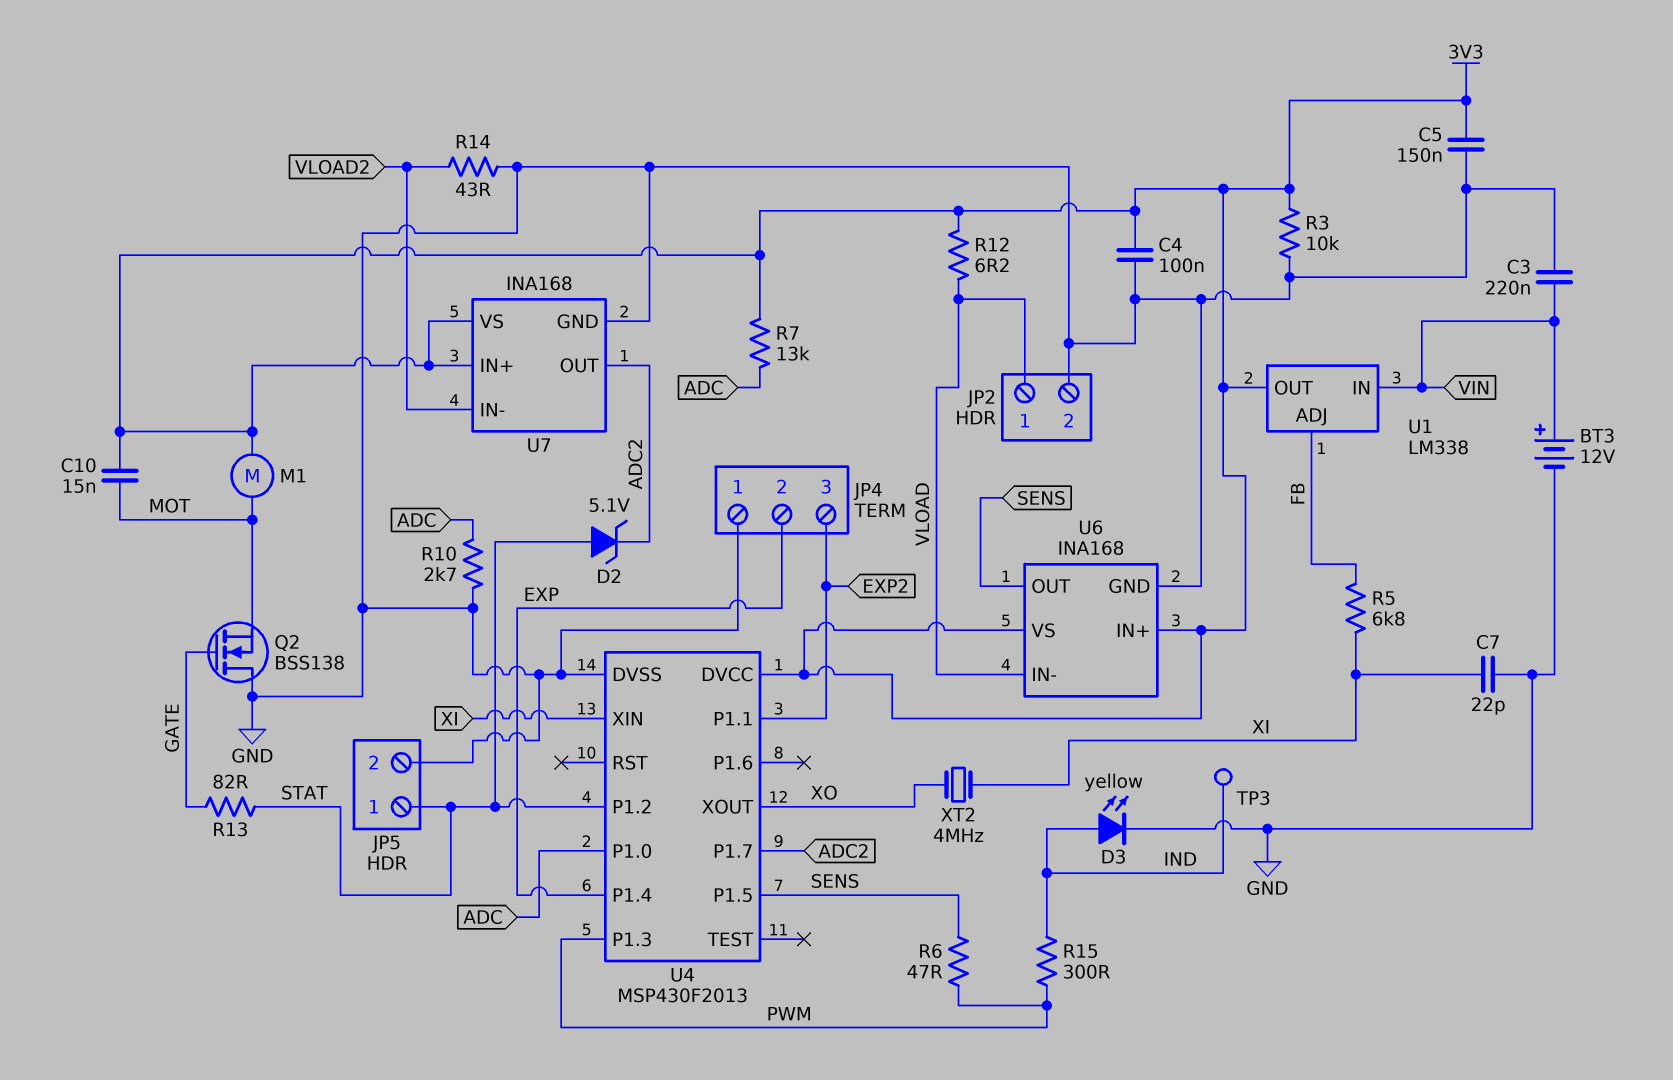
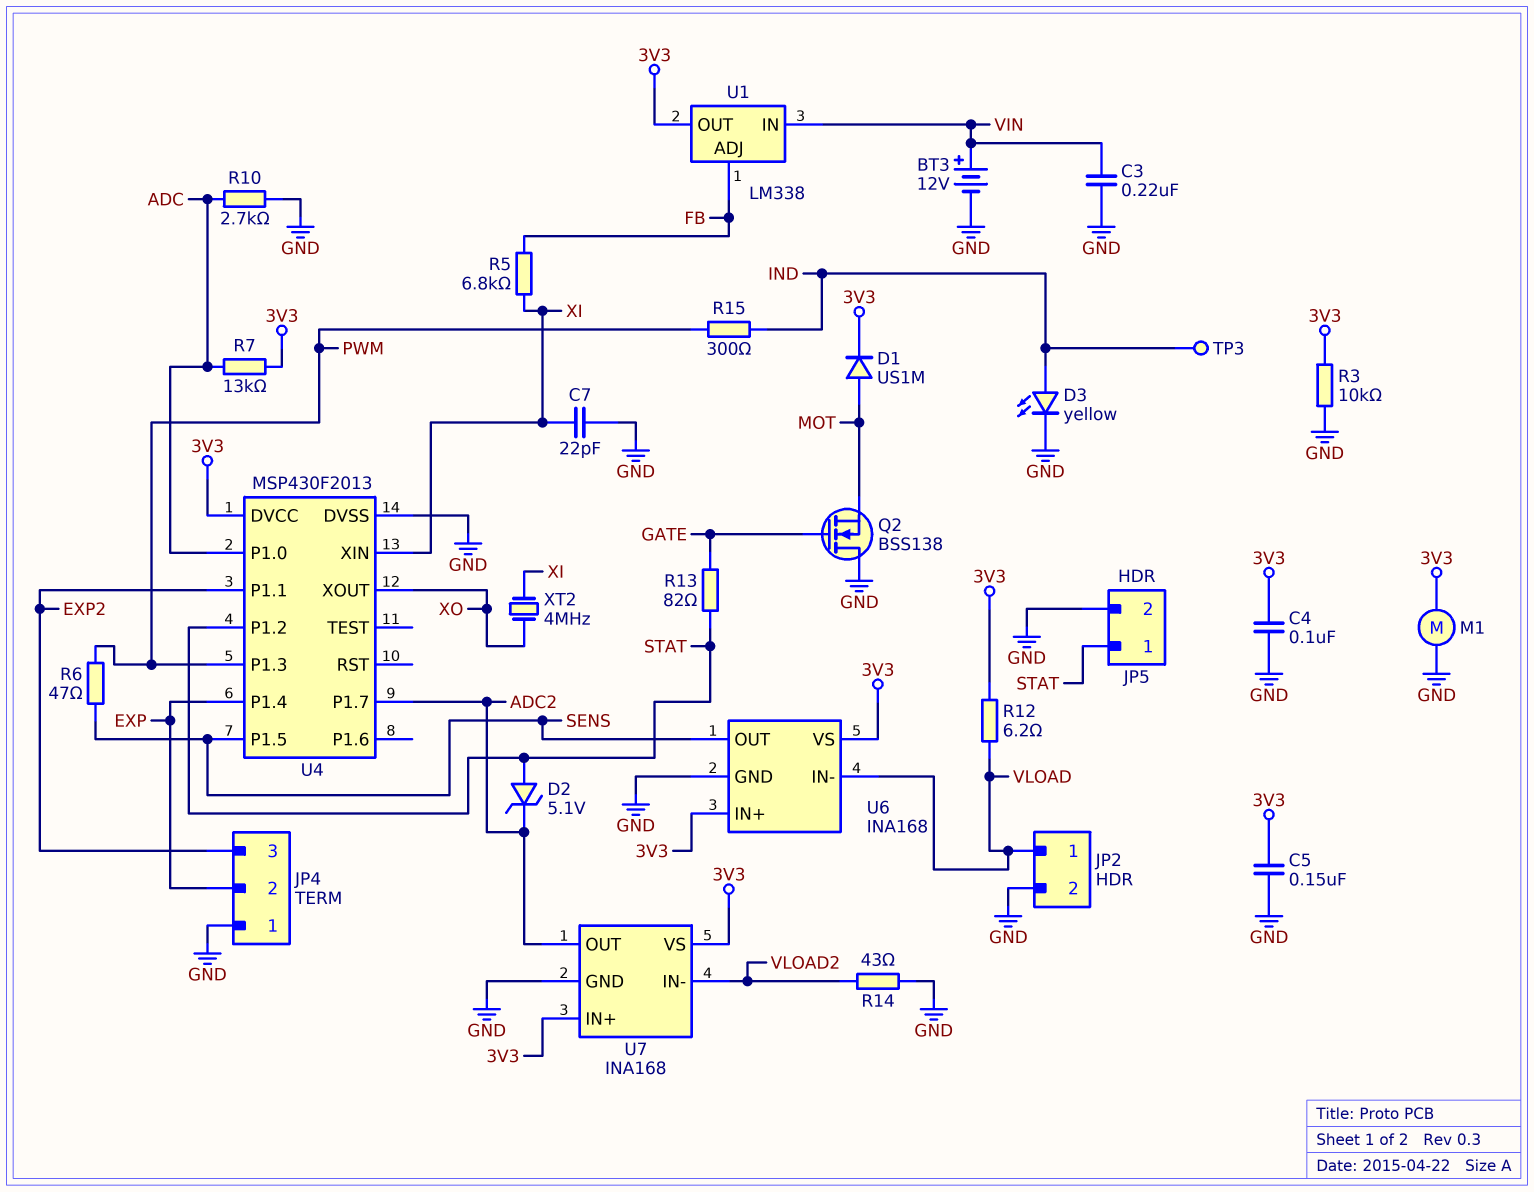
C10: 15nF (3V3, MOT) -> none
D1: none -> diode US1M (A MOT, K 3V3)
M1: motor (3V3, MOT) -> motor (3V3, GND)

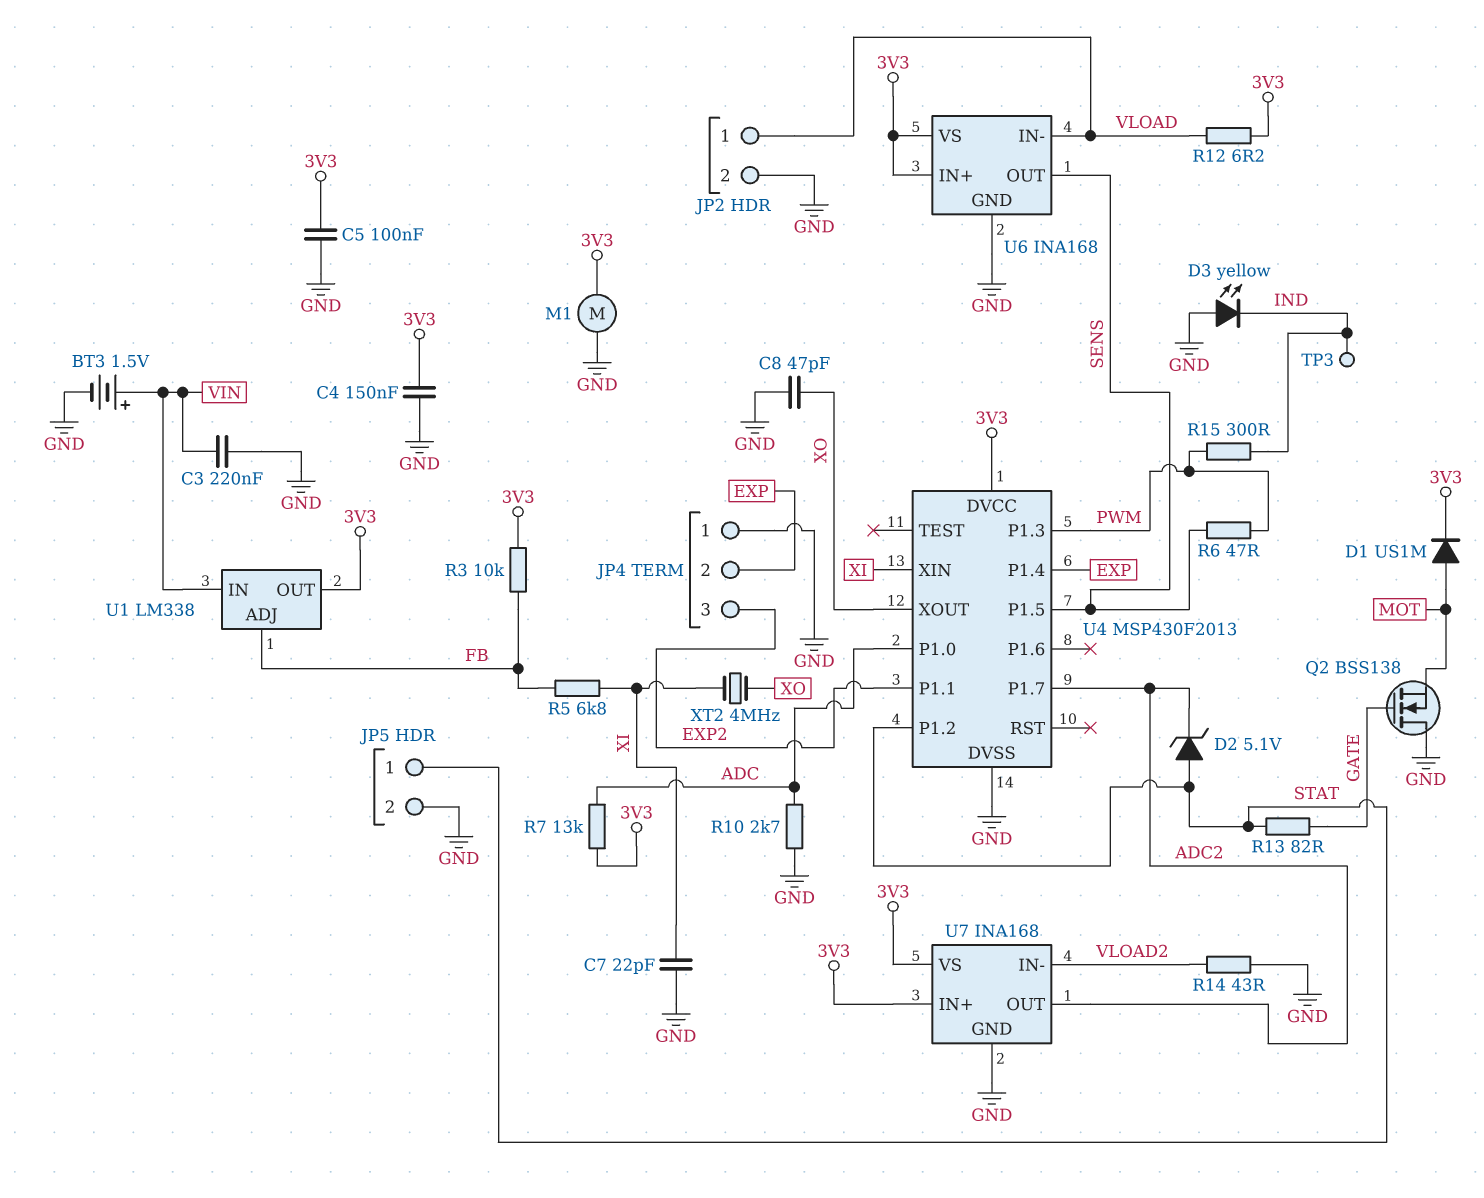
BT3: 12V (plus VIN, minus GND) -> 1.5V (plus VIN, minus GND)
C4: 100nF (3V3, GND) -> 150nF (3V3, GND)
C5: 150nF (3V3, GND) -> 100nF (3V3, GND)
C8: none -> 47pF (GND, XO)
D3: LED yellow (A IND, K GND) -> LED yellow (A GND, K IND)
R3: 10k (3V3, GND) -> 10k (3V3, FB)

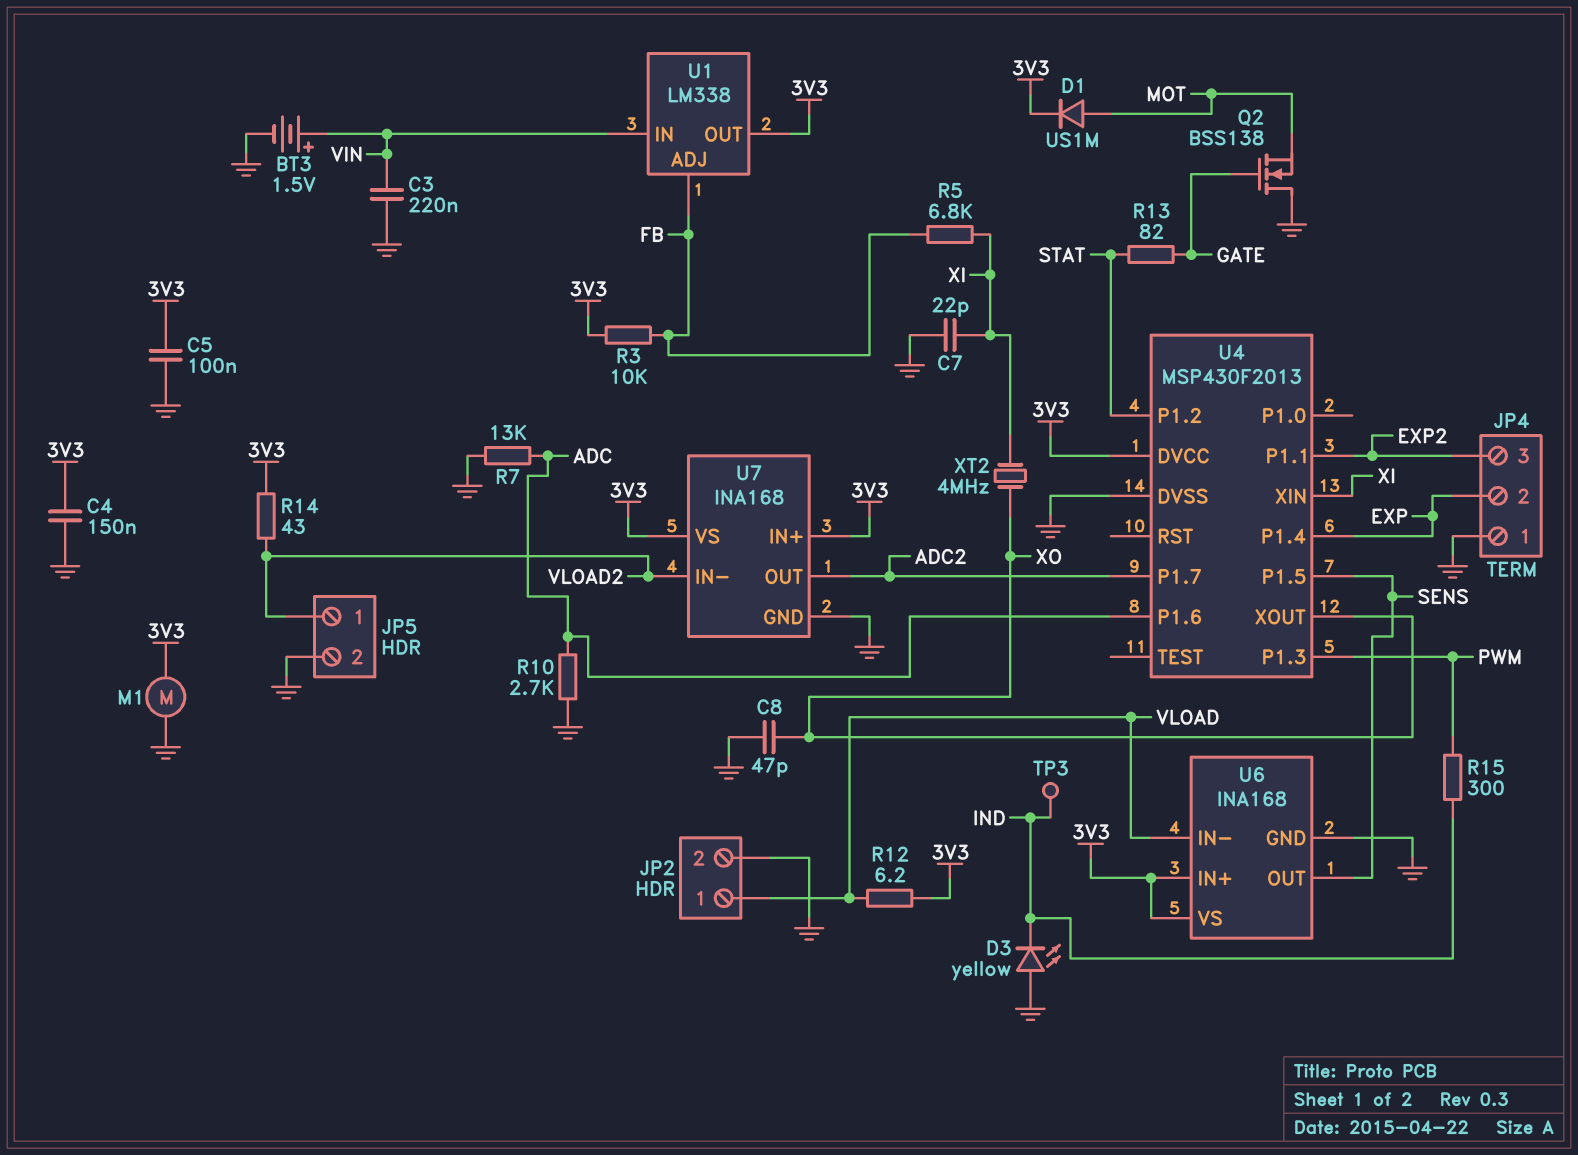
D2: zener 5.1V (A STAT, K ADC2) -> none
JP5 pin 1: STAT -> VLOAD2
R6: 47 (PWM, SENS) -> none
R7: 13k (3V3, ADC) -> 13k (ADC, GND)
R14: 43 (GND, VLOAD2) -> 43 (3V3, VLOAD2)
U4 pin P1.0: ADC -> none
U4 pin P1.6: none -> ADC

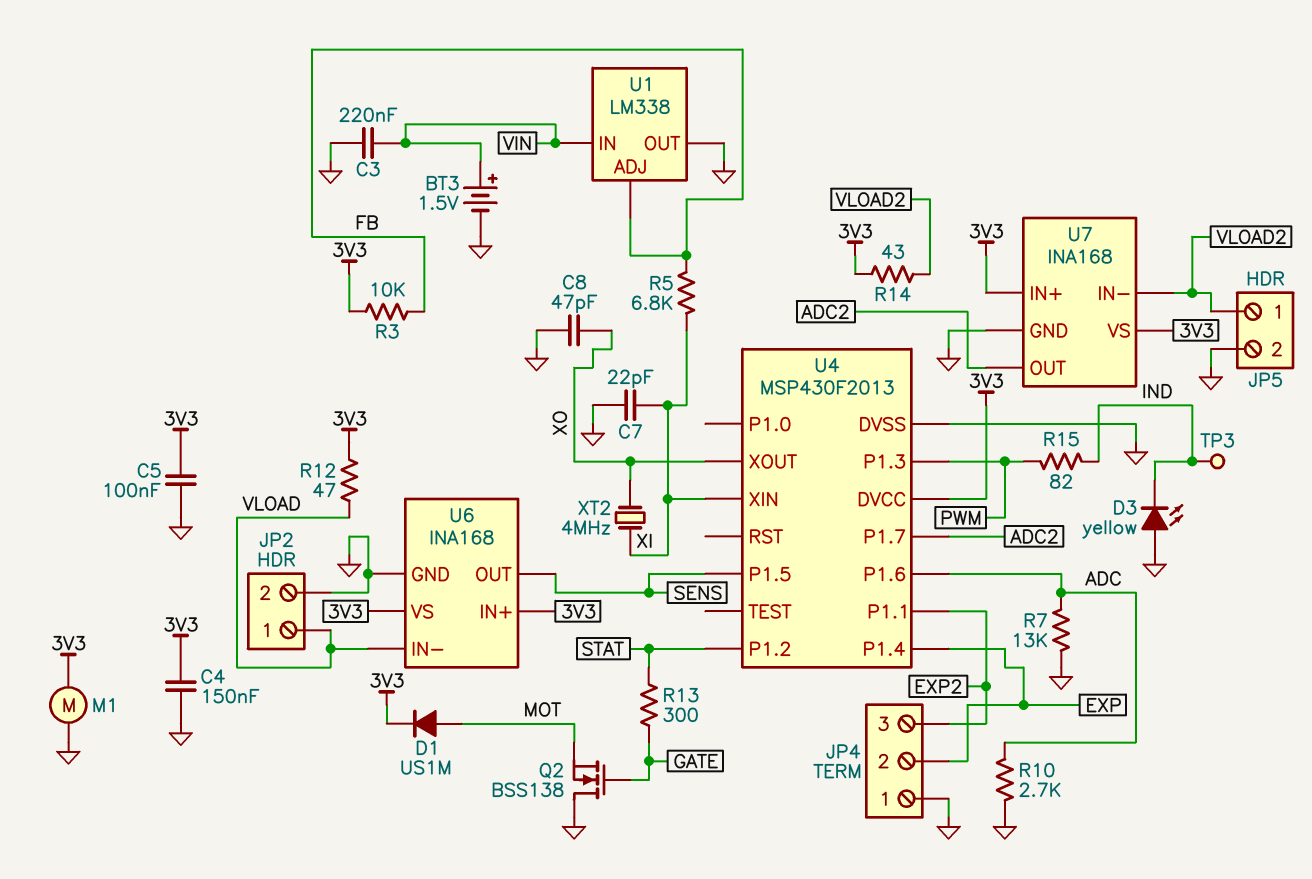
R12: 6.2 (3V3, VLOAD) -> 47 (3V3, VLOAD)
R13: 82 (GATE, STAT) -> 300 (GATE, STAT)
R15: 300 (IND, PWM) -> 82 (IND, PWM)
U1 pin OUT: 3V3 -> GND

